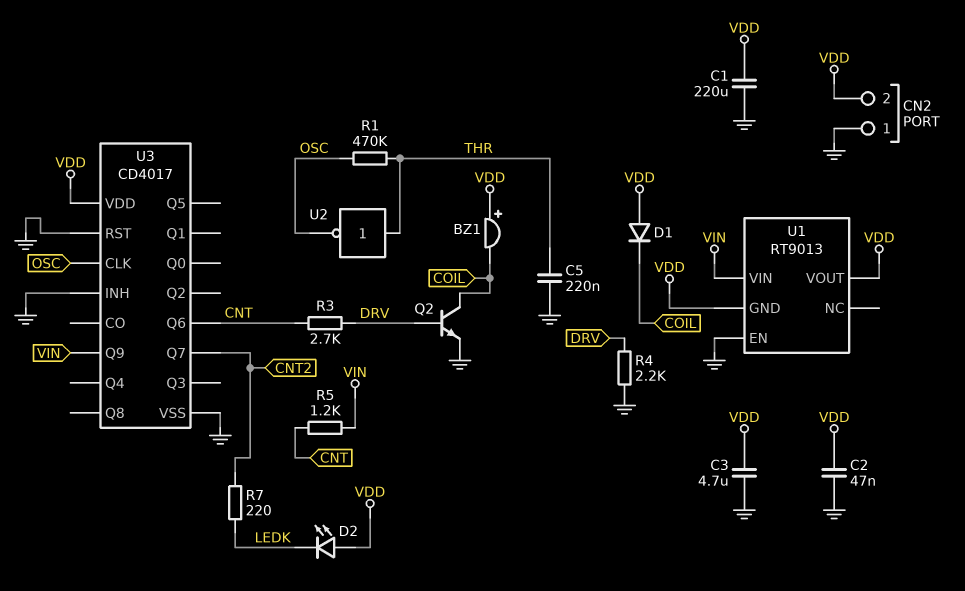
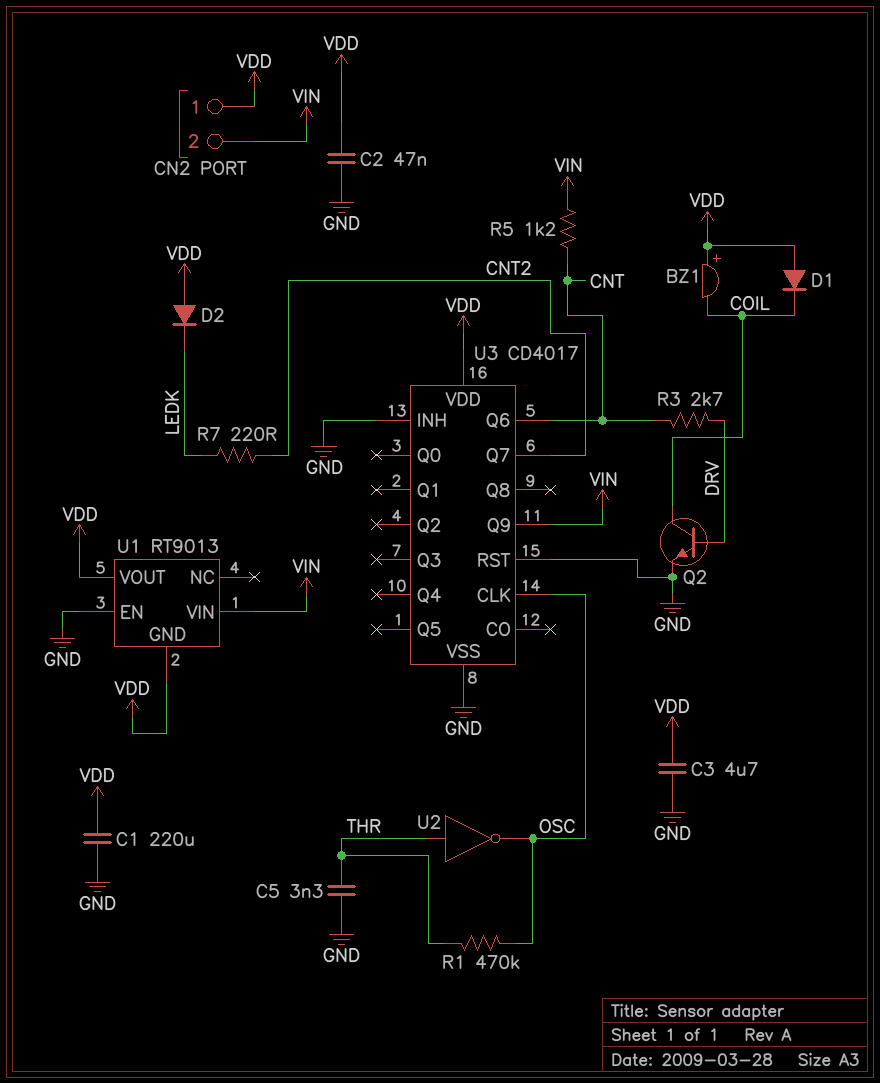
C5: 220nF (GND, THR) -> 3.3nF (GND, THR)
CN2 pin 1: GND -> VDD
CN2 pin 2: VDD -> VIN
D2: LED (A VDD, K LEDK) -> diode (A VDD, K LEDK)
R4: 2.2k (DRV, GND) -> none

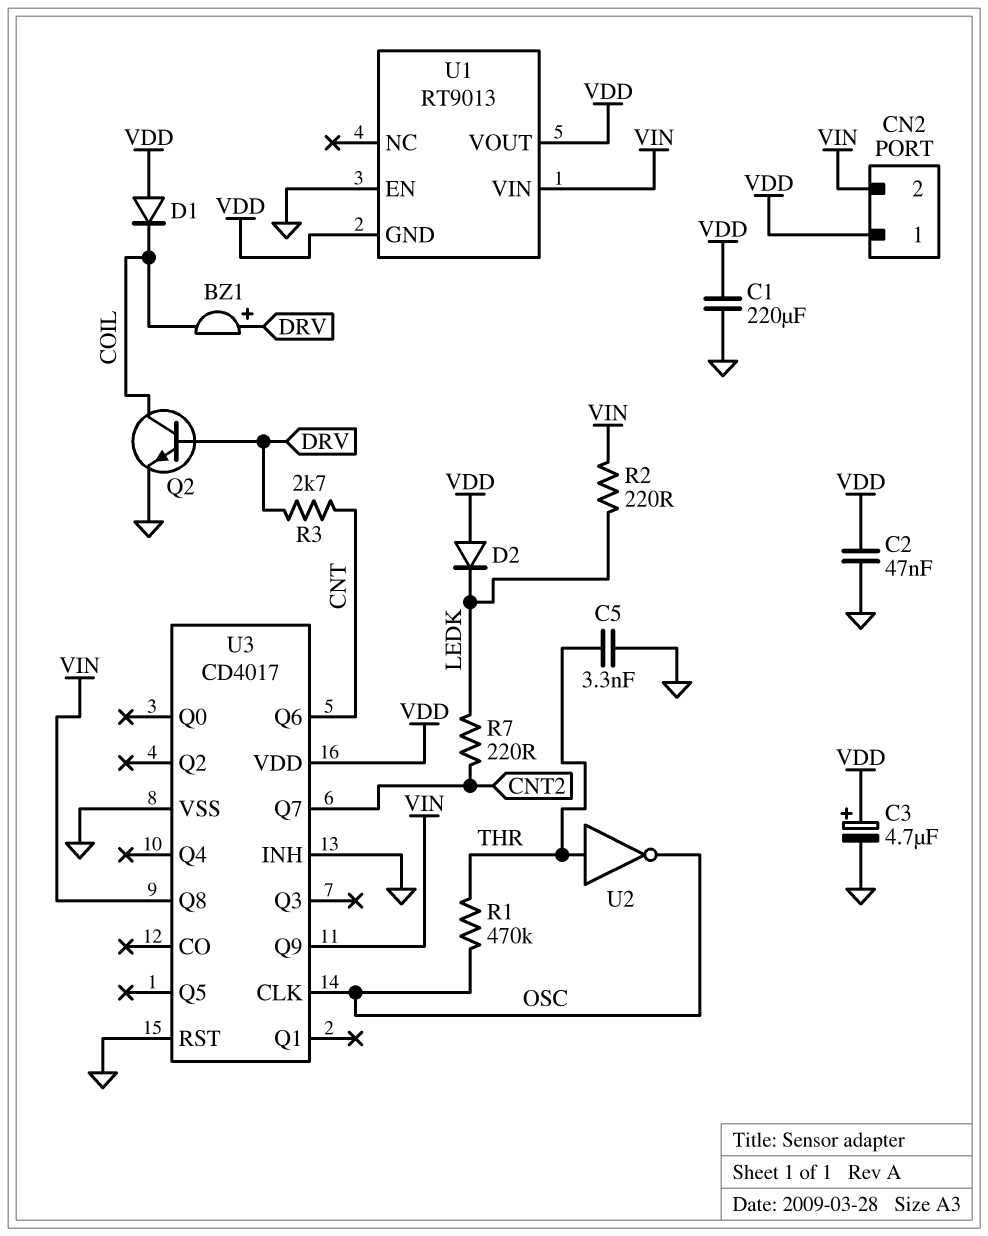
BZ1: buzzer (plus VDD, minus COIL) -> buzzer (plus DRV, minus COIL)
C3: 4.7uF (GND, VDD) -> 4.7uF (plus VDD, minus GND)
R2: none -> 220 (LEDK, VIN)
R5: 1.2k (CNT, VIN) -> none
U3 pin Q8: none -> VIN

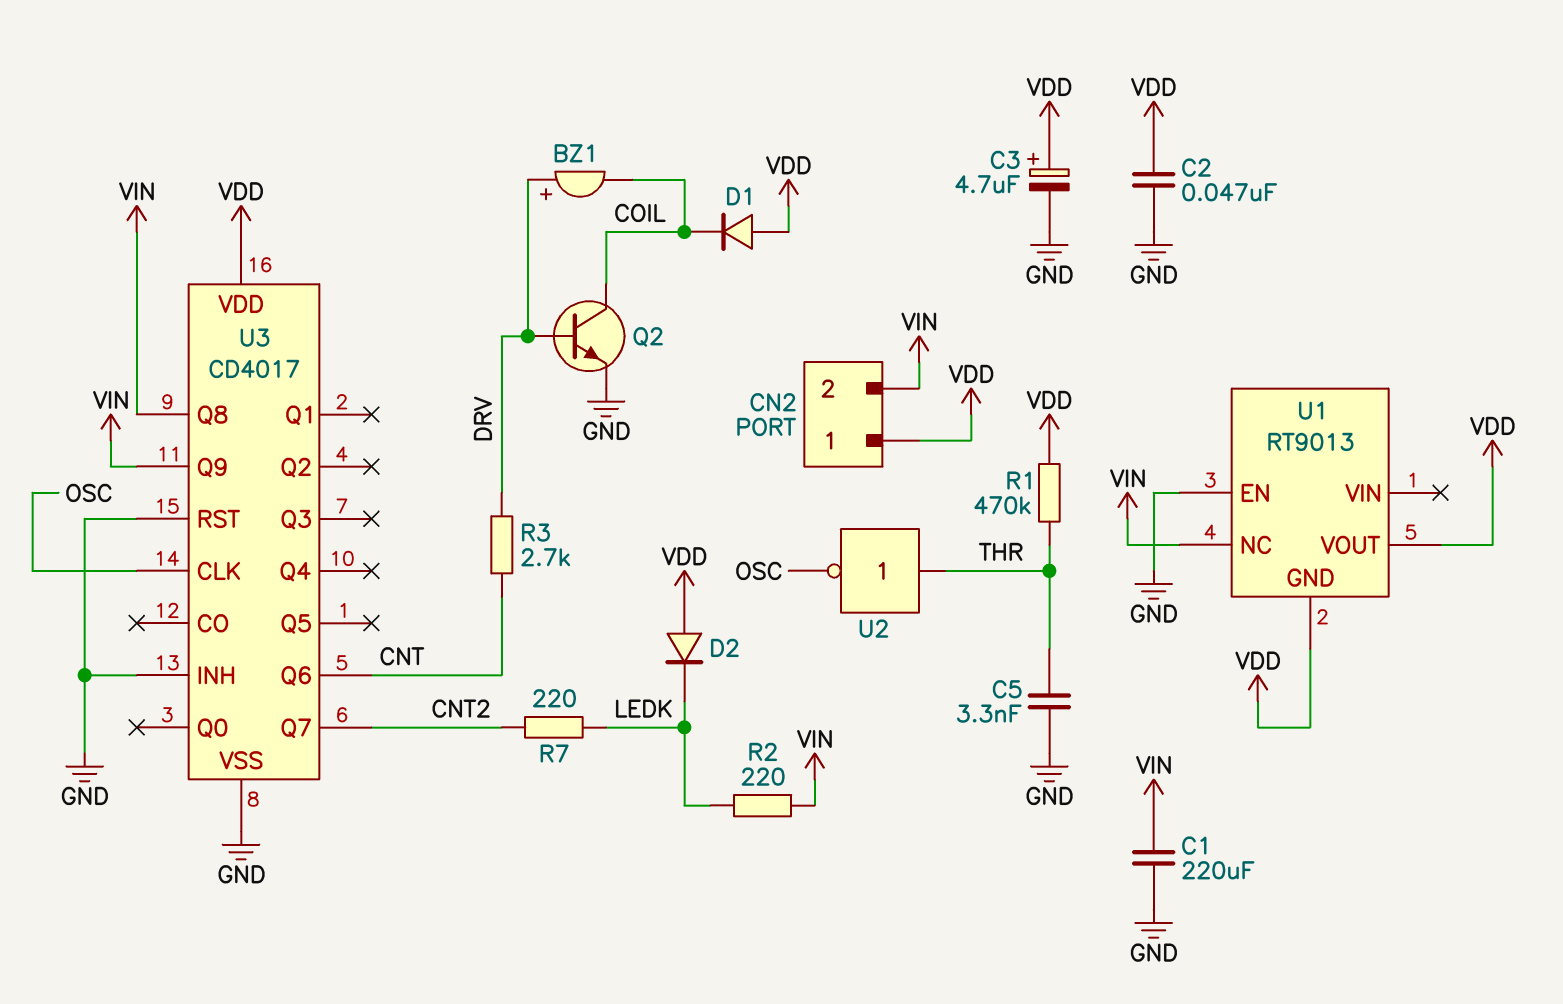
C1: 220uF (GND, VDD) -> 220uF (GND, VIN)
R1: 470k (OSC, THR) -> 470k (THR, VDD)
U1 pin NC: none -> VIN
U1 pin VIN: VIN -> none

